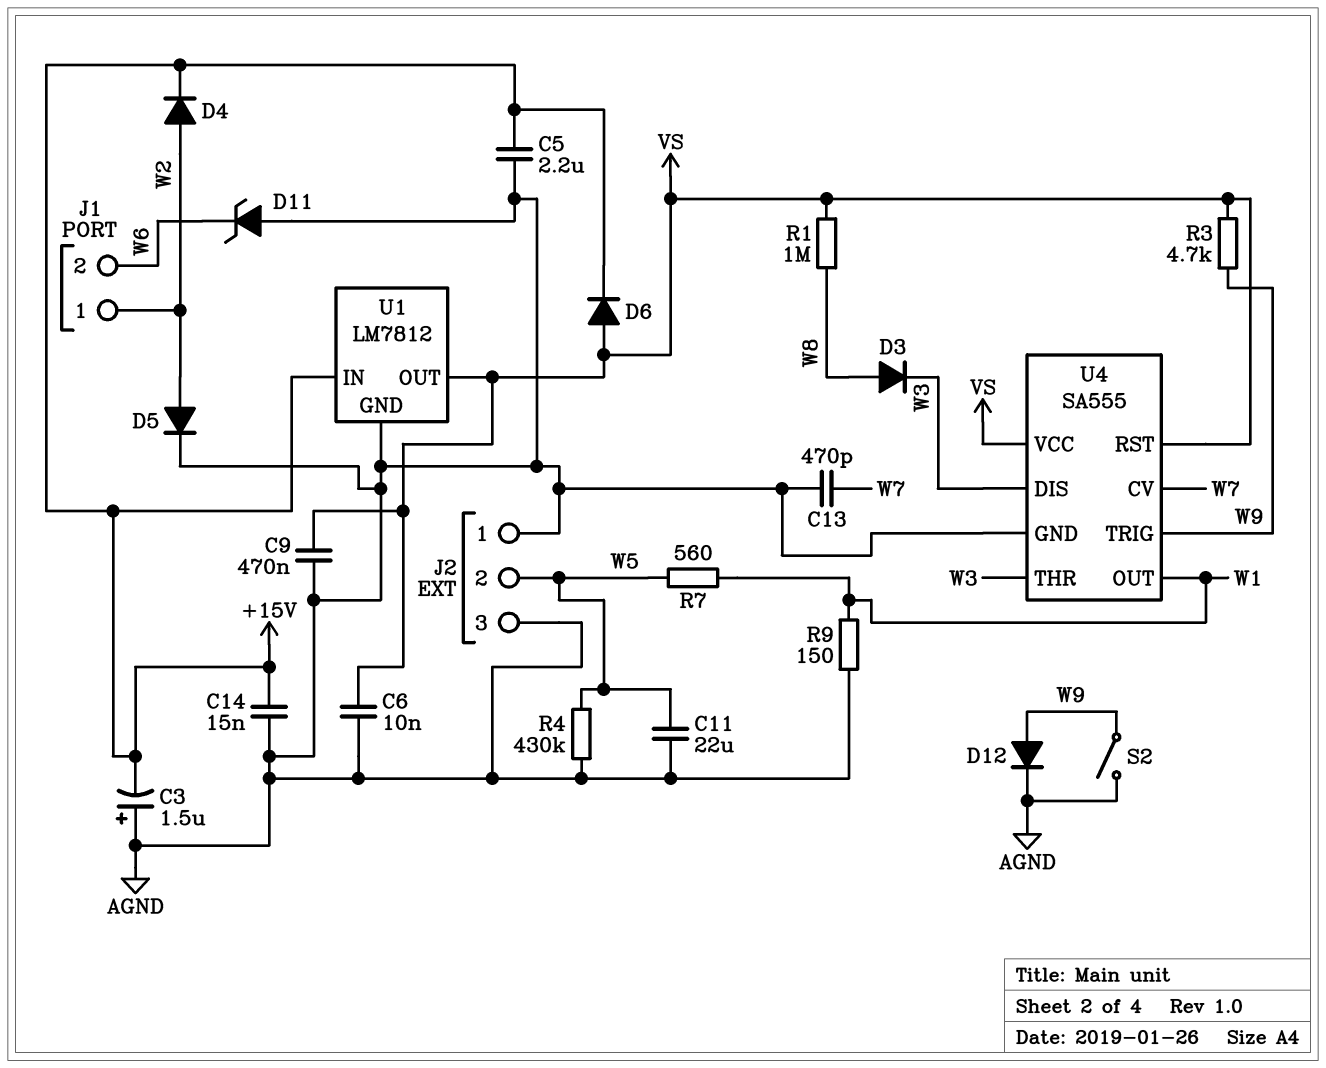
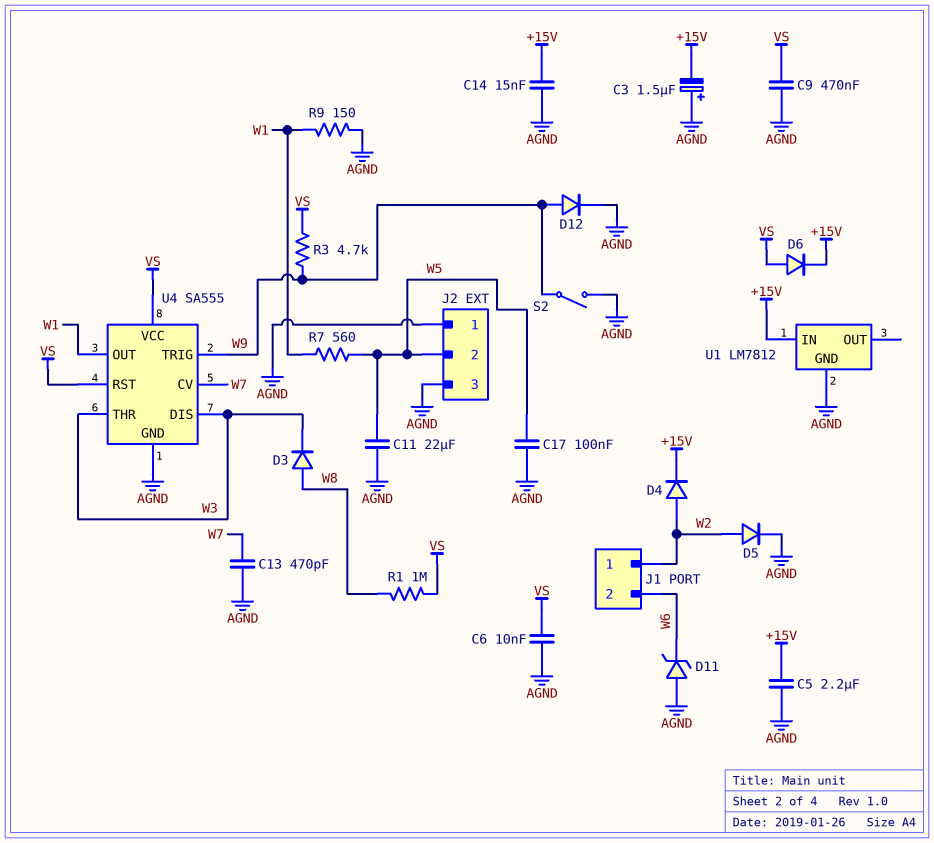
C17: none -> 100nF (AGND, W5)
R4: 430k (AGND, W5) -> none
U1 pin OUT: VS -> none

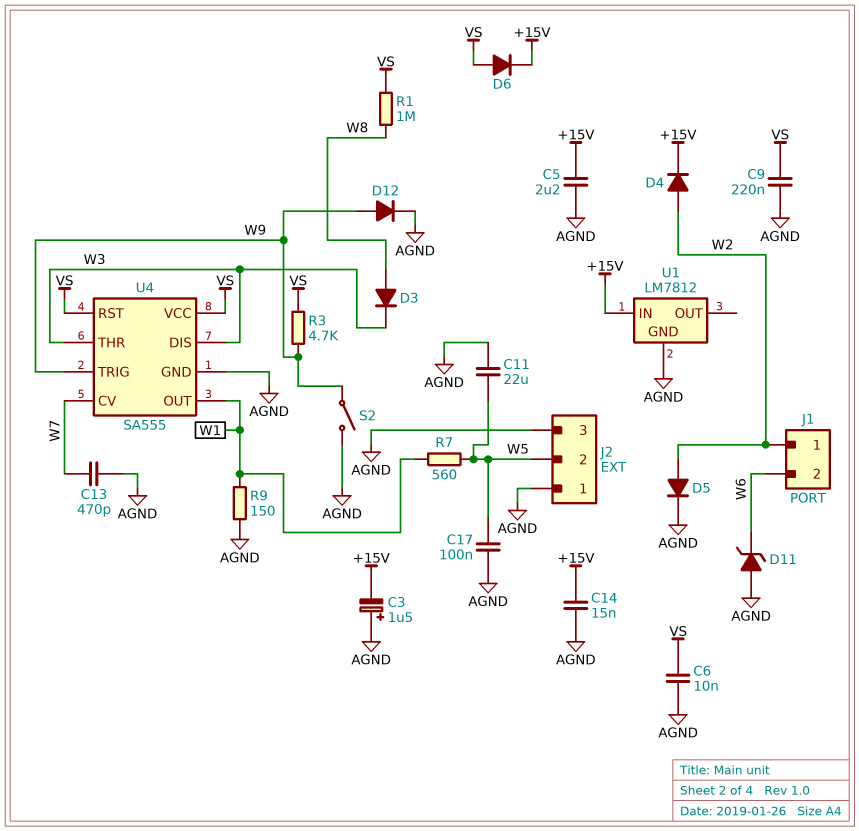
C9: 470nF (AGND, VS) -> 220nF (AGND, VS)

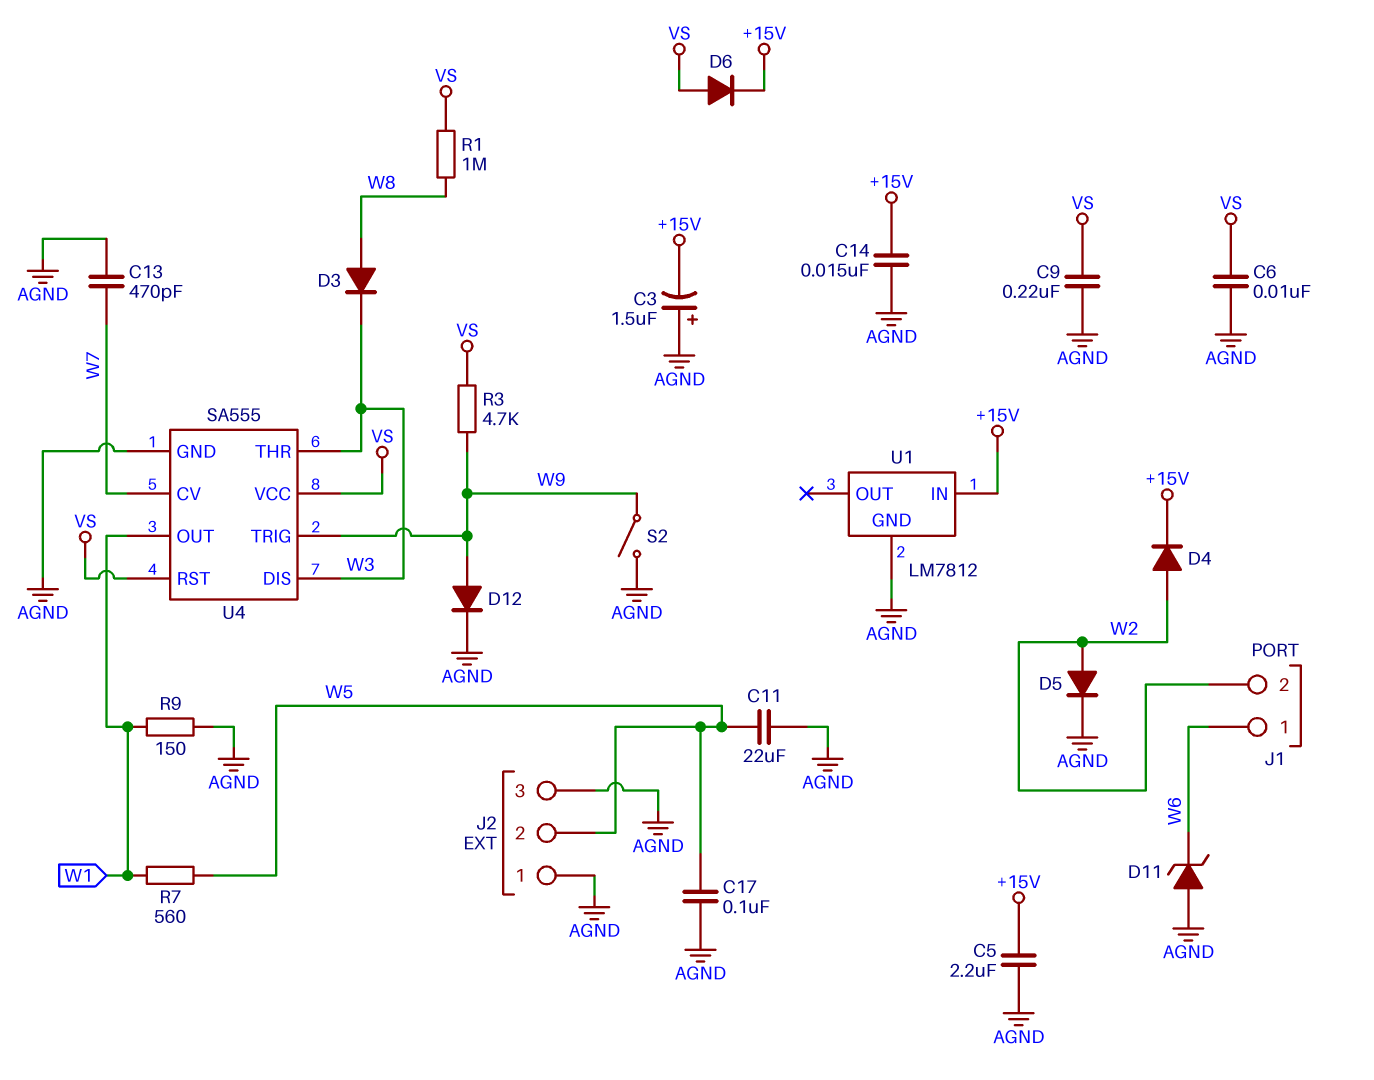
J1 pin 1: W2 -> W6
J1 pin 2: W6 -> W2

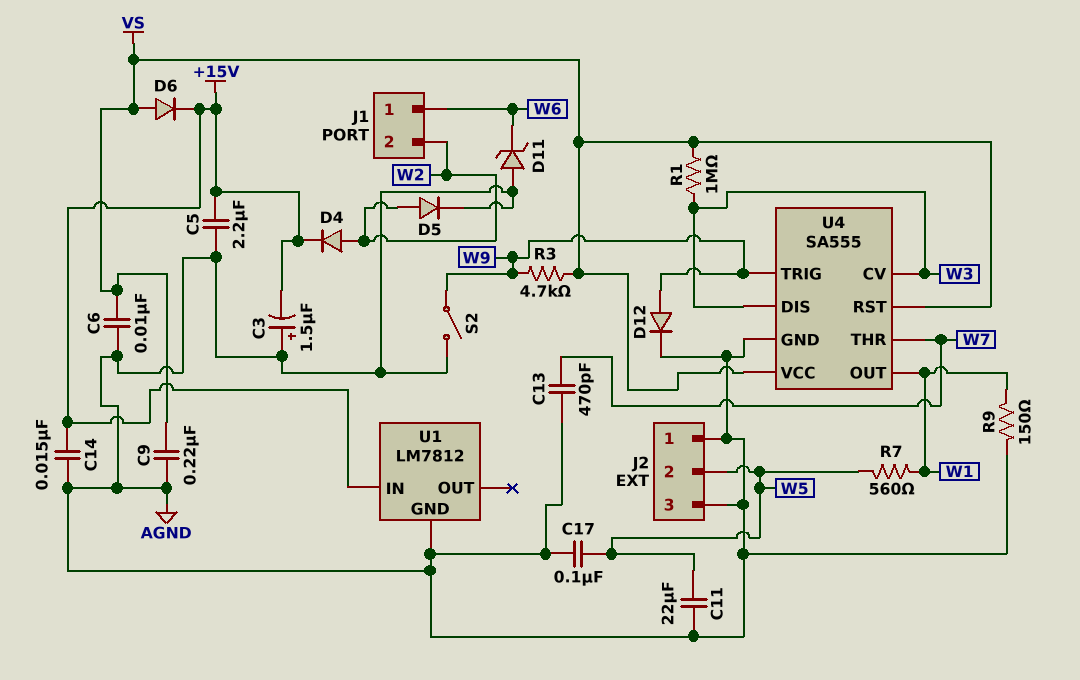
D3: diode (A W8, K W3) -> none
R1: 1M (VS, W8) -> 1M (VS, W3)
U4 pin CV: W7 -> W3
U4 pin THR: W3 -> W7

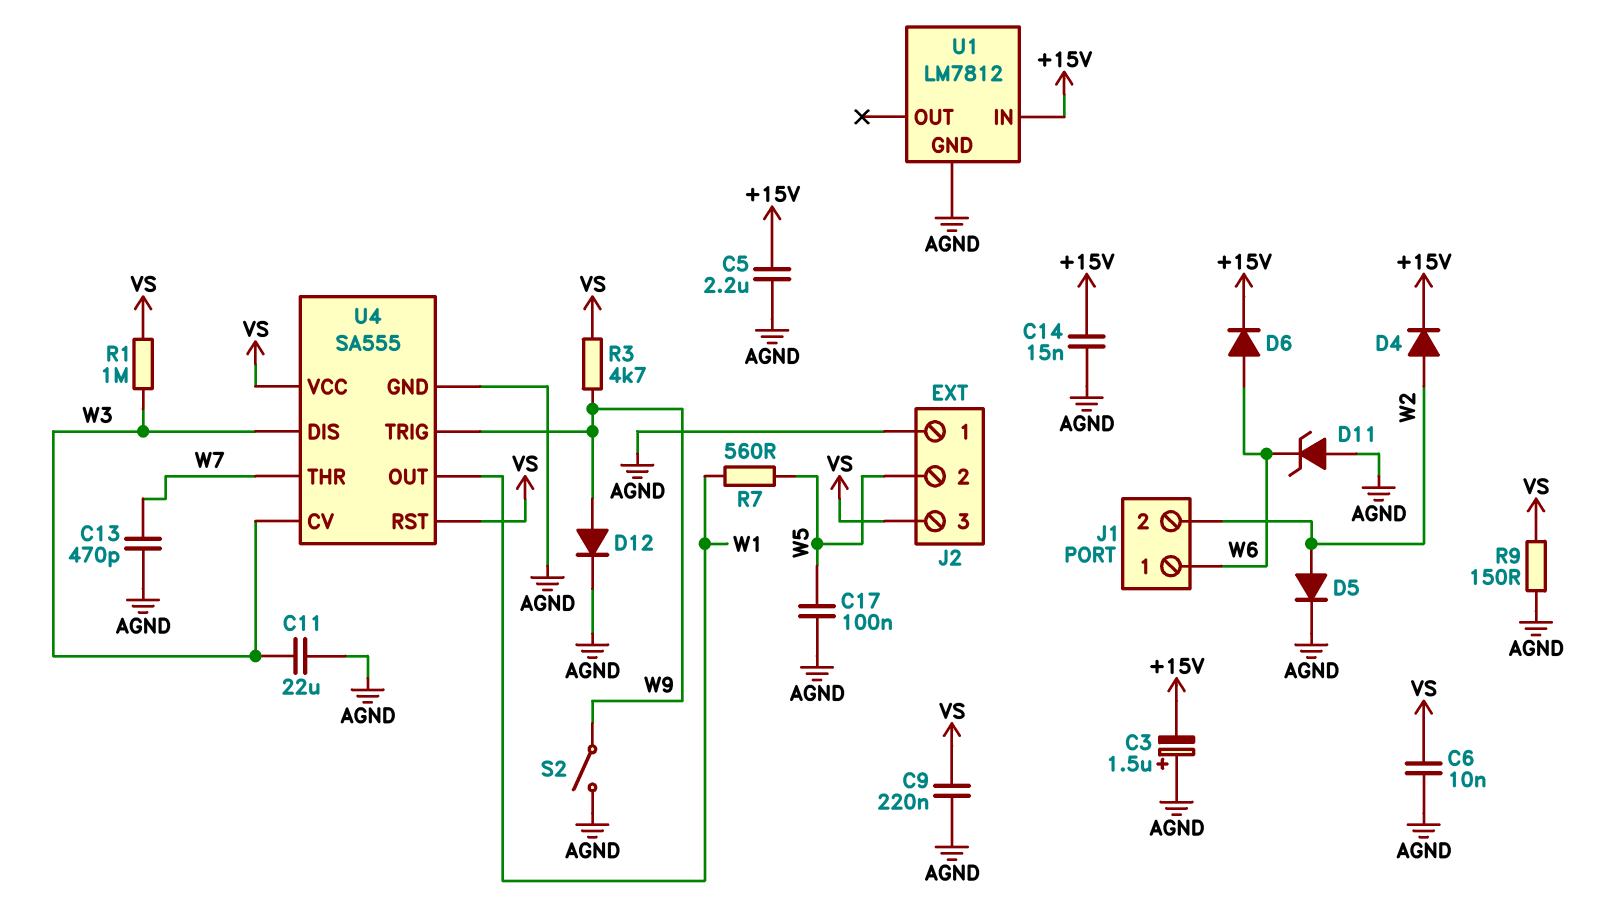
C11: 22uF (AGND, W5) -> 22uF (AGND, W3)
D6: diode (A VS, K +15V) -> diode (A W6, K +15V)
J2 pin 3: AGND -> VS
R9: 150 (AGND, W1) -> 150 (AGND, VS)

